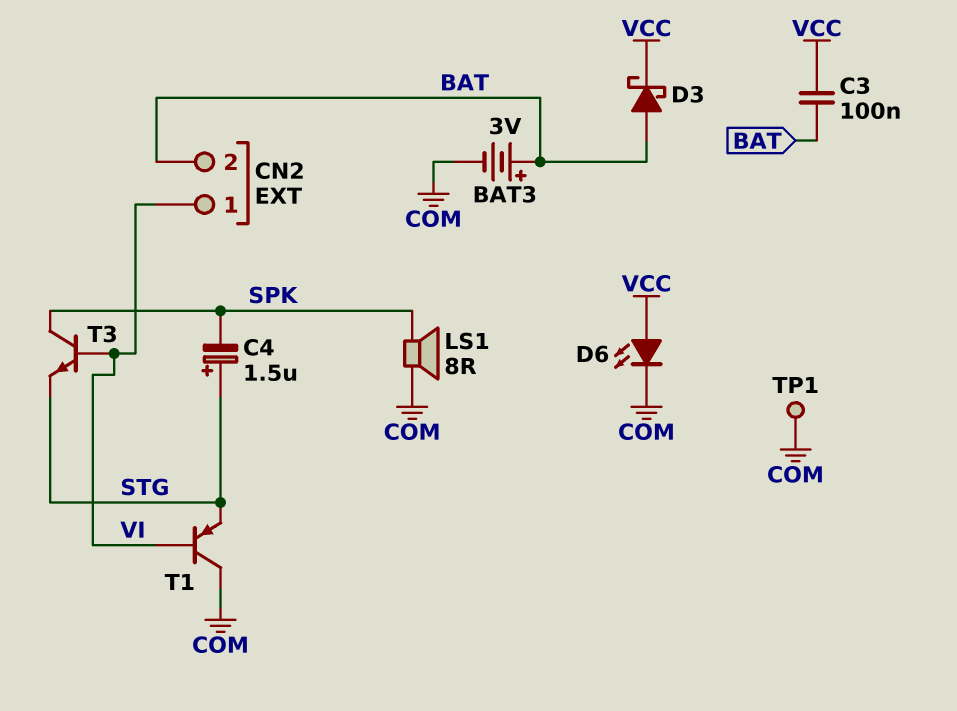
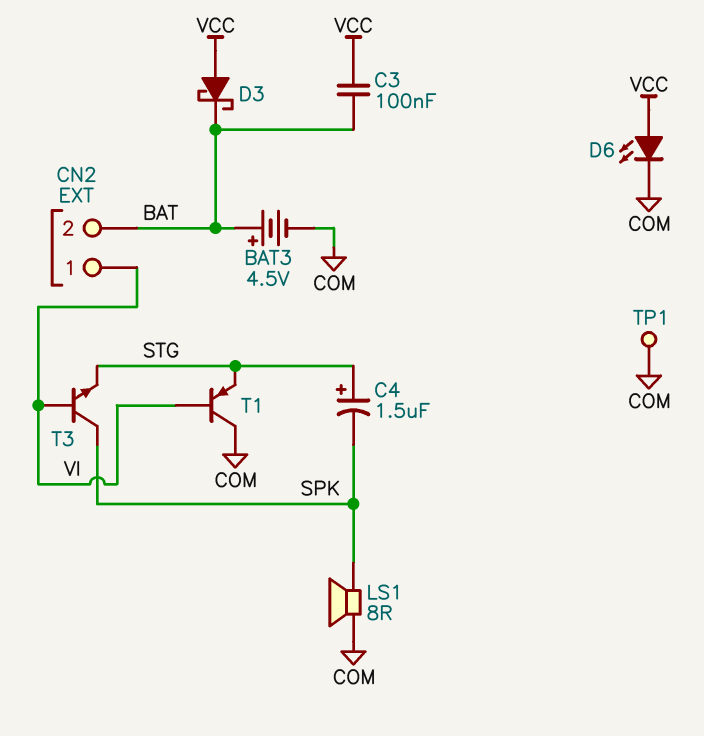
BAT3: 3V (plus BAT, minus COM) -> 4.5V (plus BAT, minus COM)
D3: schottky (A BAT, K VCC) -> schottky (A VCC, K BAT)

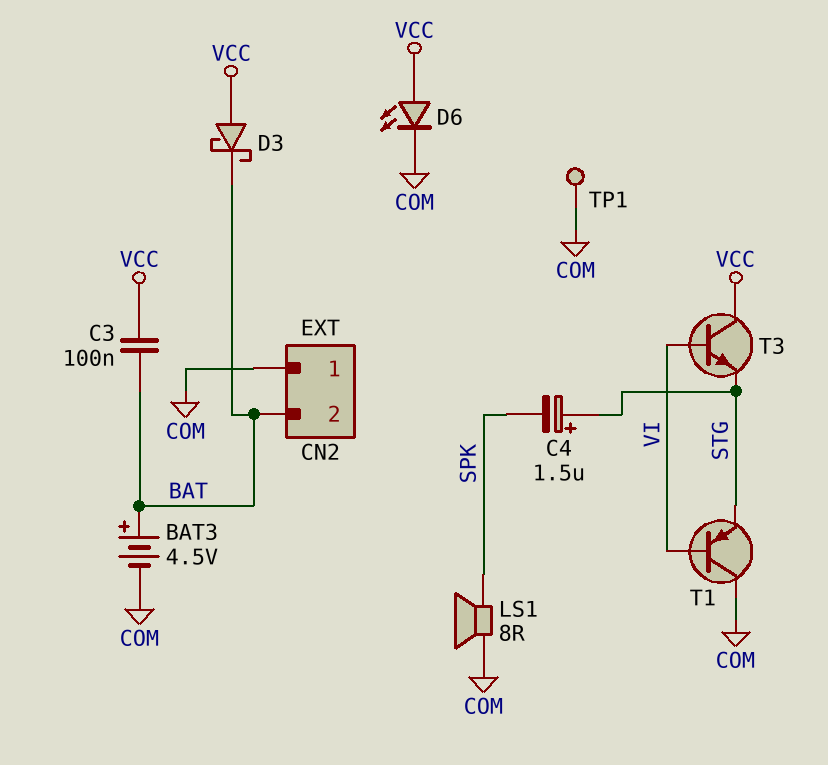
CN2 pin 1: VI -> COM
T3: NPN (B VI, C SPK, E STG) -> NPN (B VI, C VCC, E STG)

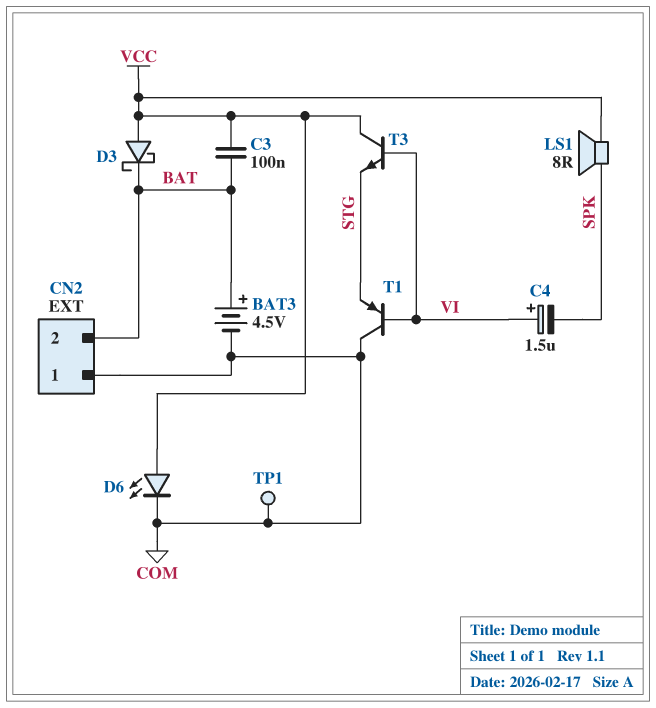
C4: 1.5uF (plus STG, minus SPK) -> 1.5uF (plus VI, minus SPK)
LS1: speaker 8R (COM, SPK) -> speaker 8R (SPK, VCC)

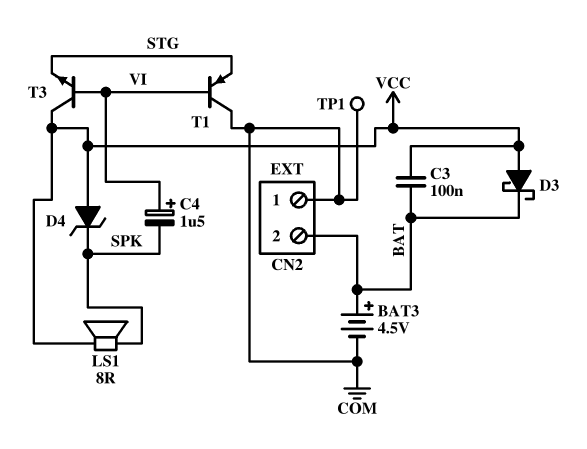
D4: none -> zener (A VCC, K SPK)
D6: LED (A VCC, K COM) -> none

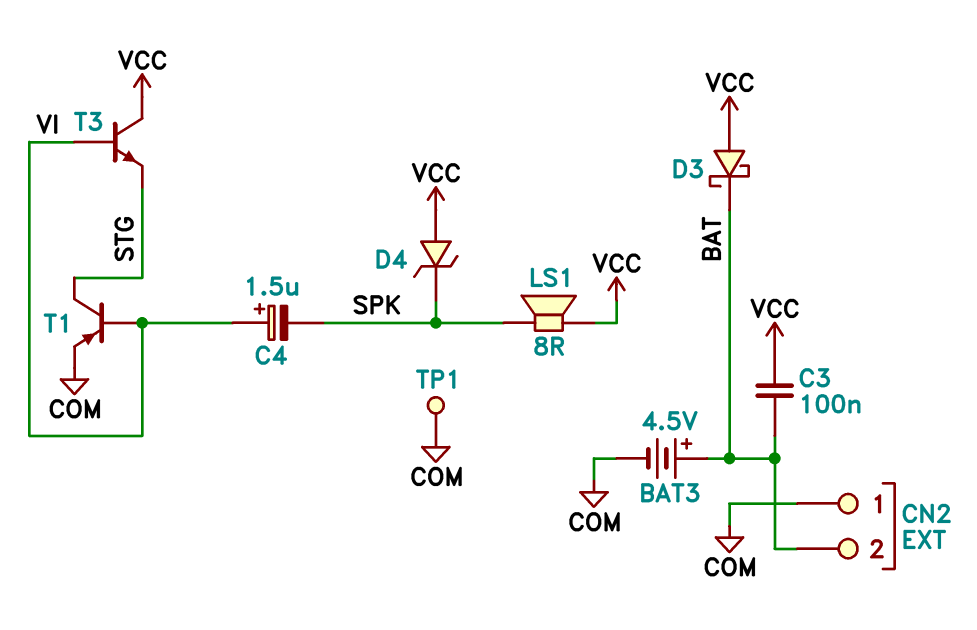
T1: PNP (B VI, C COM, E STG) -> PNP (B VI, C STG, E COM)

